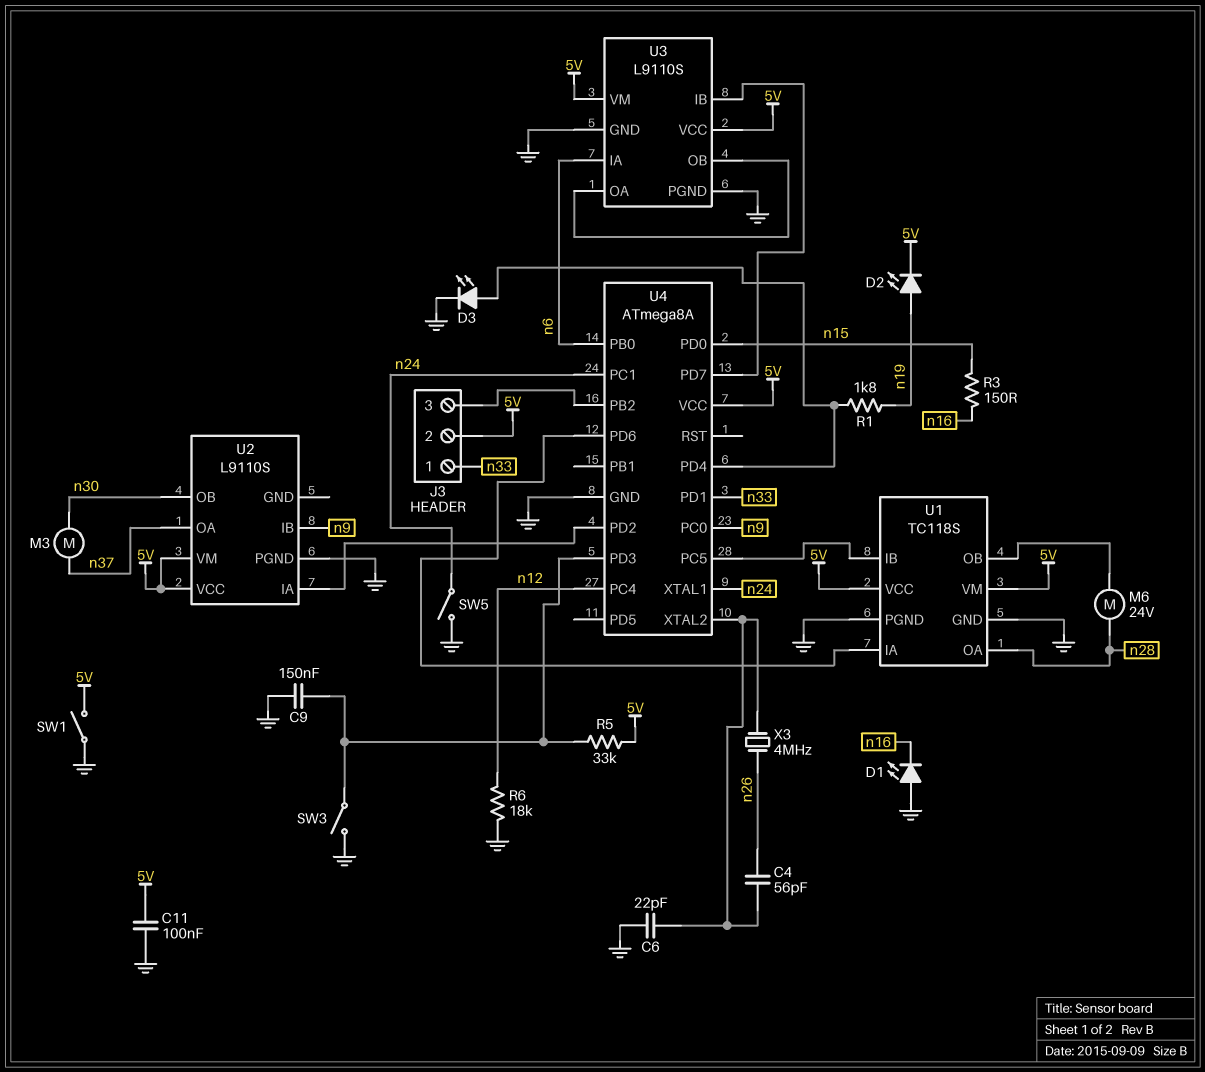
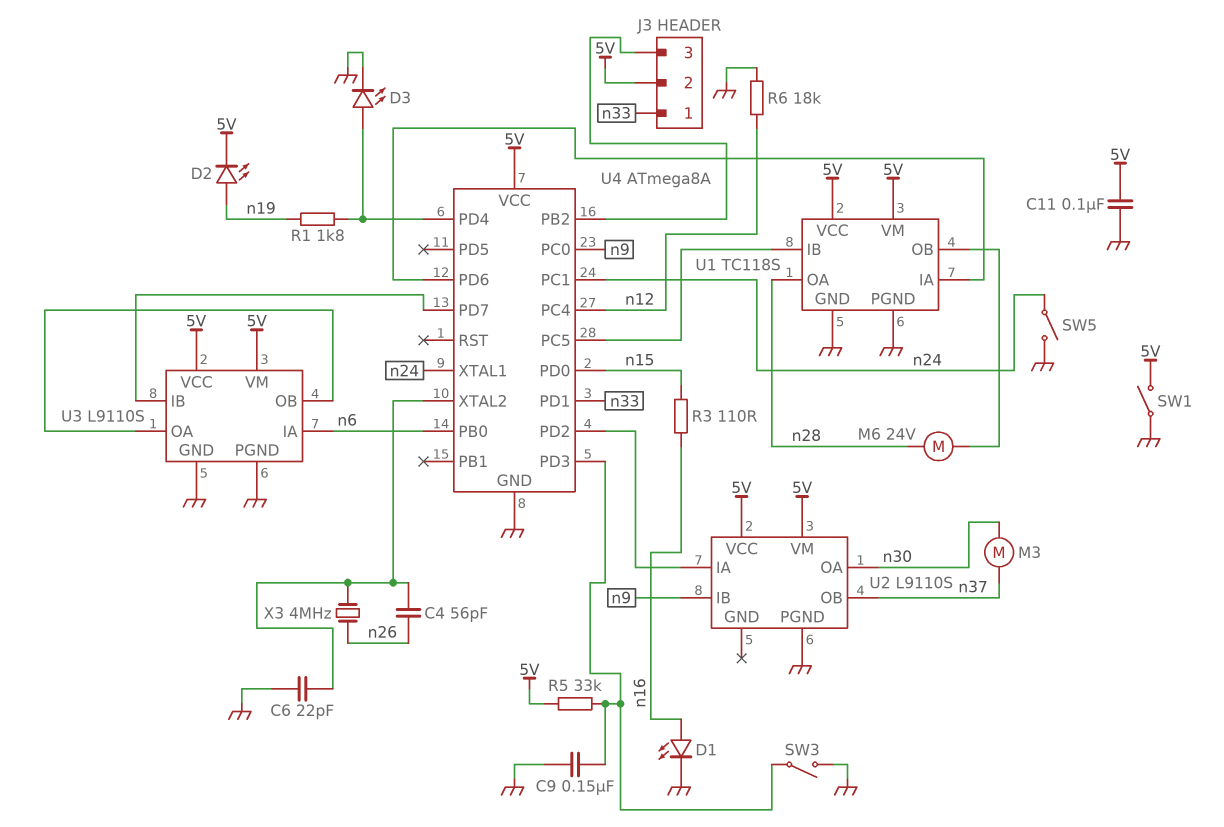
D1: LED (A GND, K n16) -> LED (A n16, K GND)
R3: 150 (n15, n16) -> 110 (n15, n16)
U2 pin OA: n37 -> n30
U2 pin OB: n30 -> n37

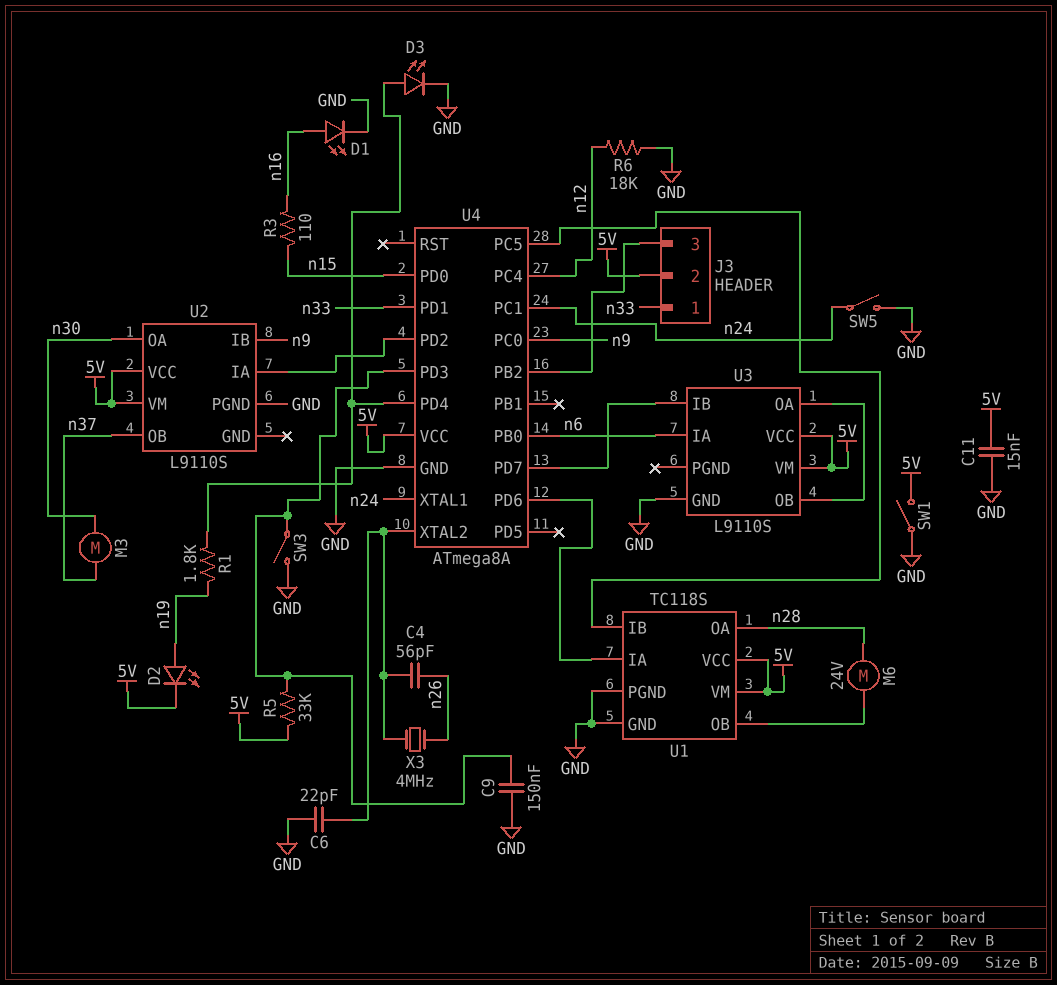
C11: 100nF (5V, GND) -> 15nF (5V, GND)
U3 pin PGND: GND -> none

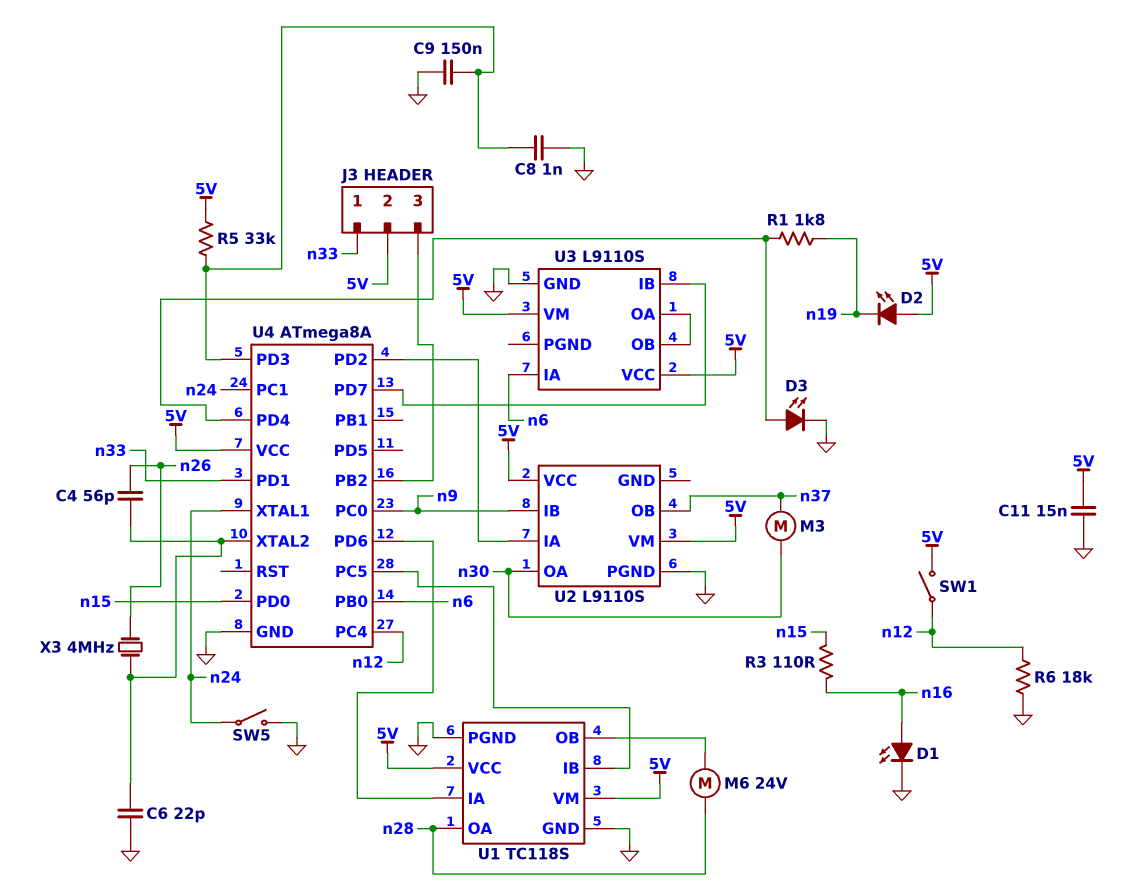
C8: none -> 1nF (GND, U4/PD3)
D2: LED (A n19, K 5V) -> LED (A 5V, K n19)
SW1: switch (5V, GND) -> switch (5V, n12)
SW3: switch (GND, U4/PD3) -> none

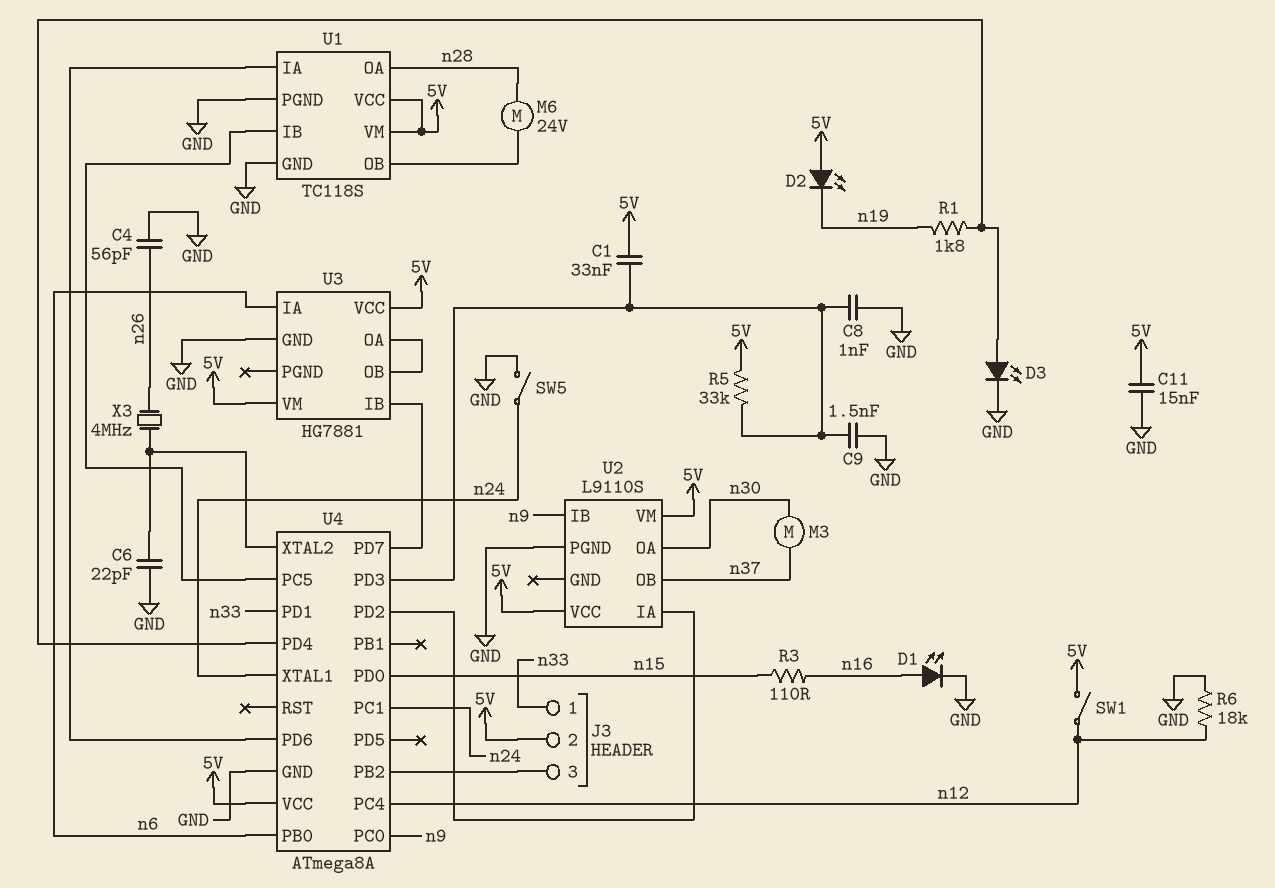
C1: none -> 33nF (5V, U4/PD3)
C4: 56pF (U4/XTAL2, n26) -> 56pF (GND, n26)
C9: 150nF (GND, U4/PD3) -> 1.5nF (GND, U4/PD3)
U3: L9110S -> HG7881

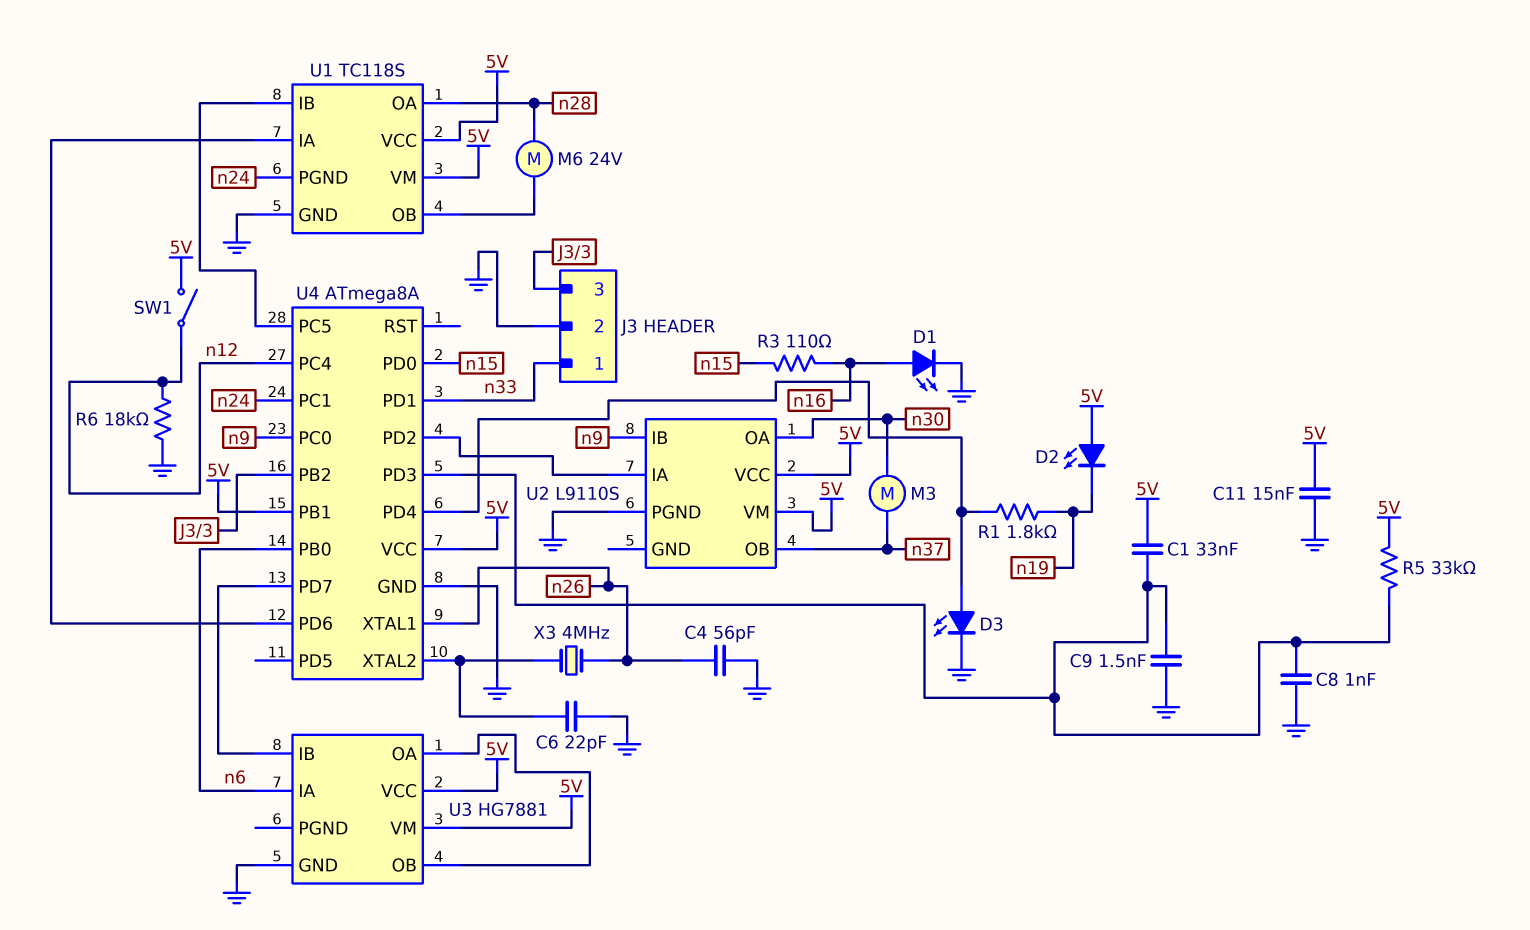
J3 pin 2: 5V -> GND
SW5: switch (GND, n24) -> none
U1 pin PGND: GND -> n24
U4 pin PB1: none -> 5V
U4 pin XTAL1: n24 -> n26

